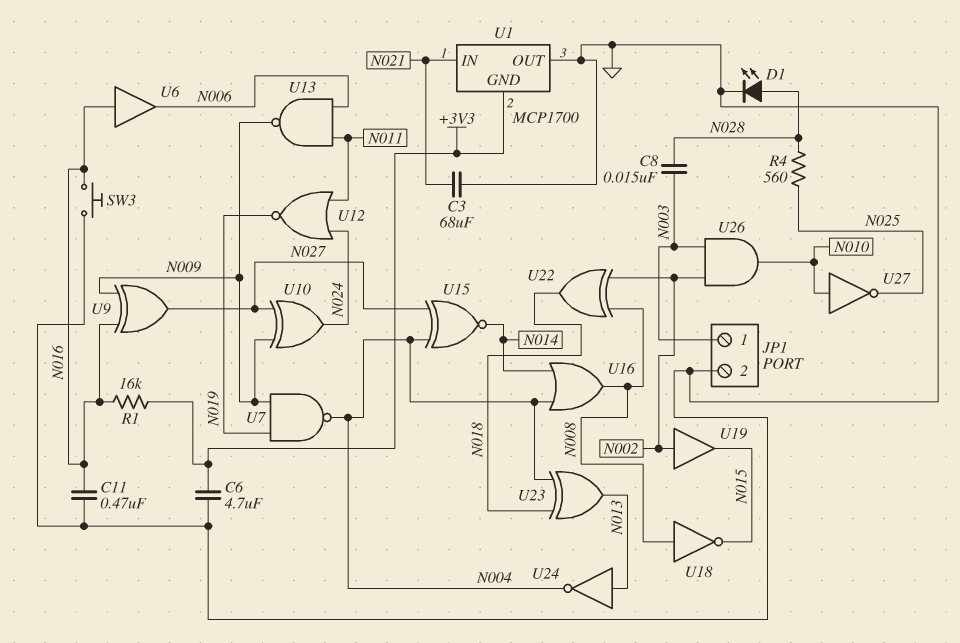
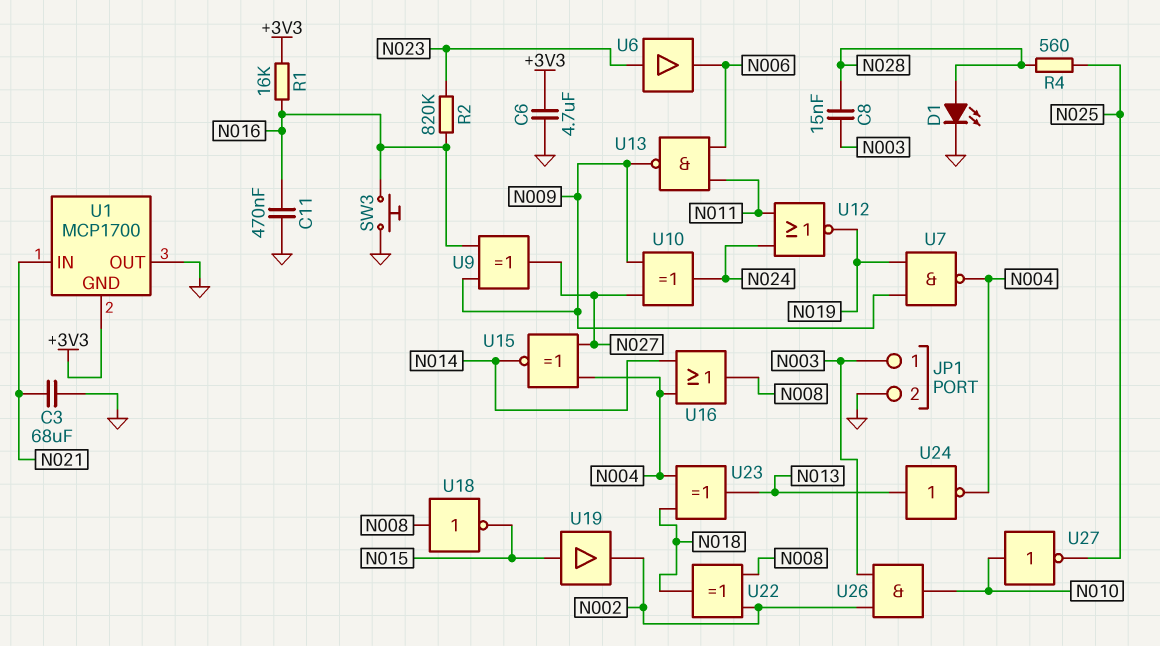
R2: none -> 820k (N016, N023)
U6: buffer (in N016, out N006) -> buffer (in N023, out N006)
U19: buffer (in N002, out N015) -> buffer (in N015, out N002)

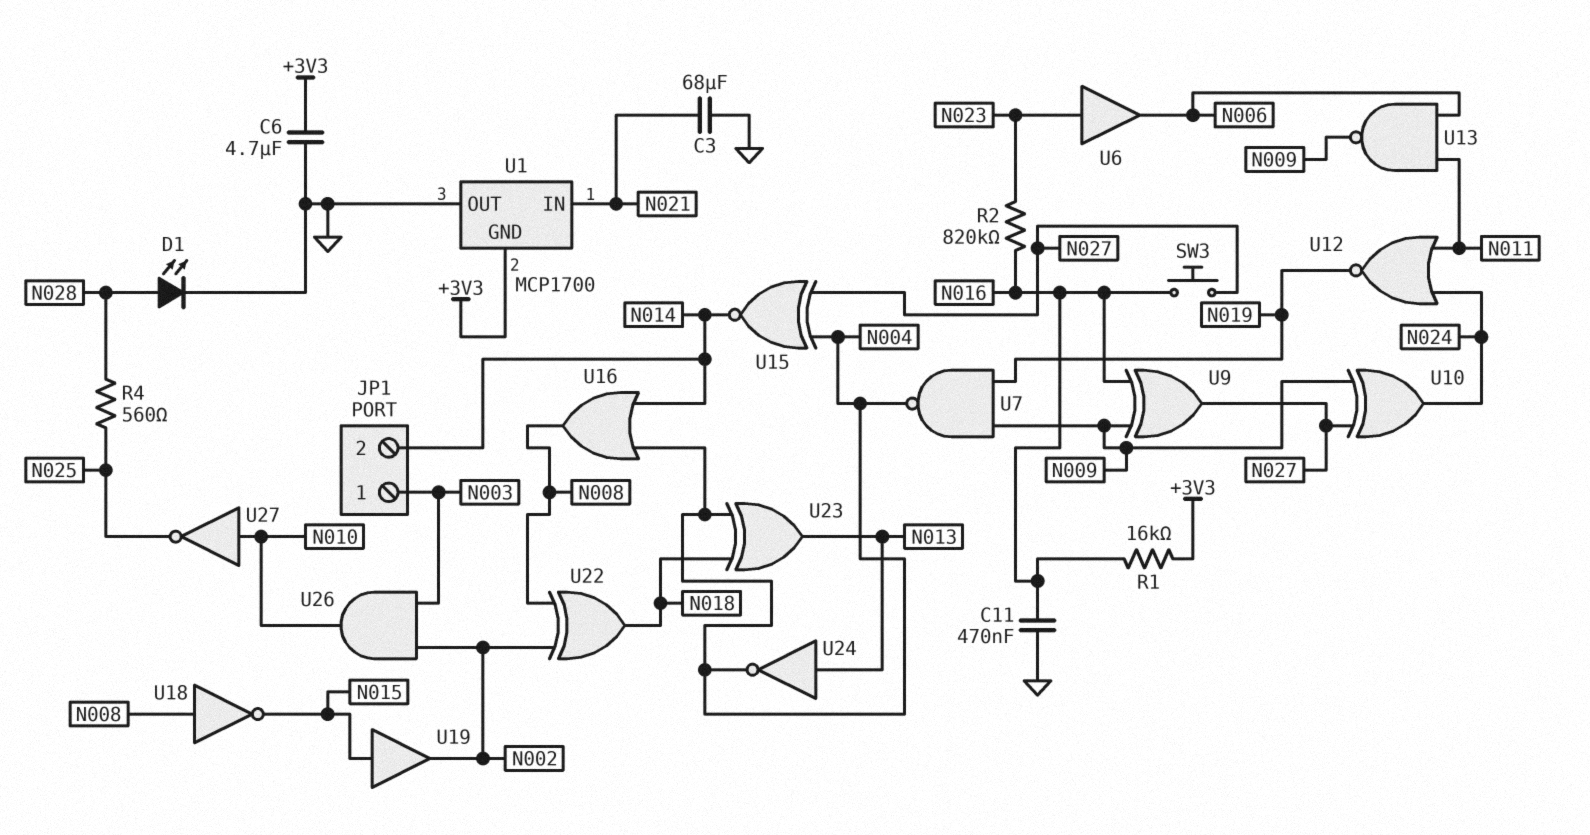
C8: 15nF (N003, N028) -> none
JP1 pin 2: GND -> N014
SW3: button (GND, N016) -> button (N016, N027)

